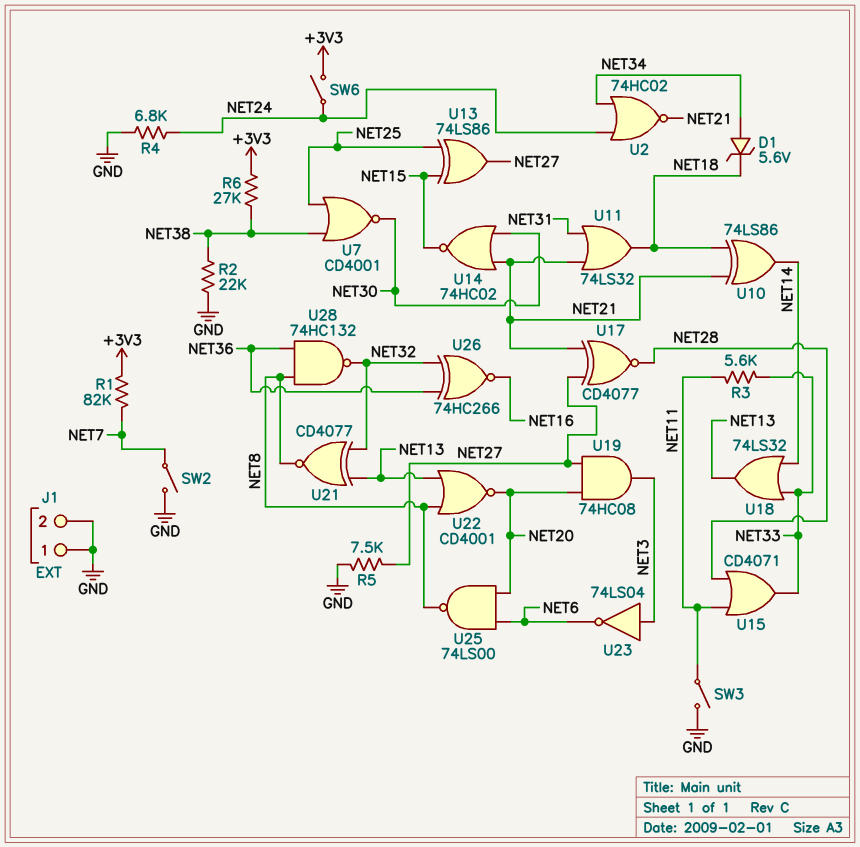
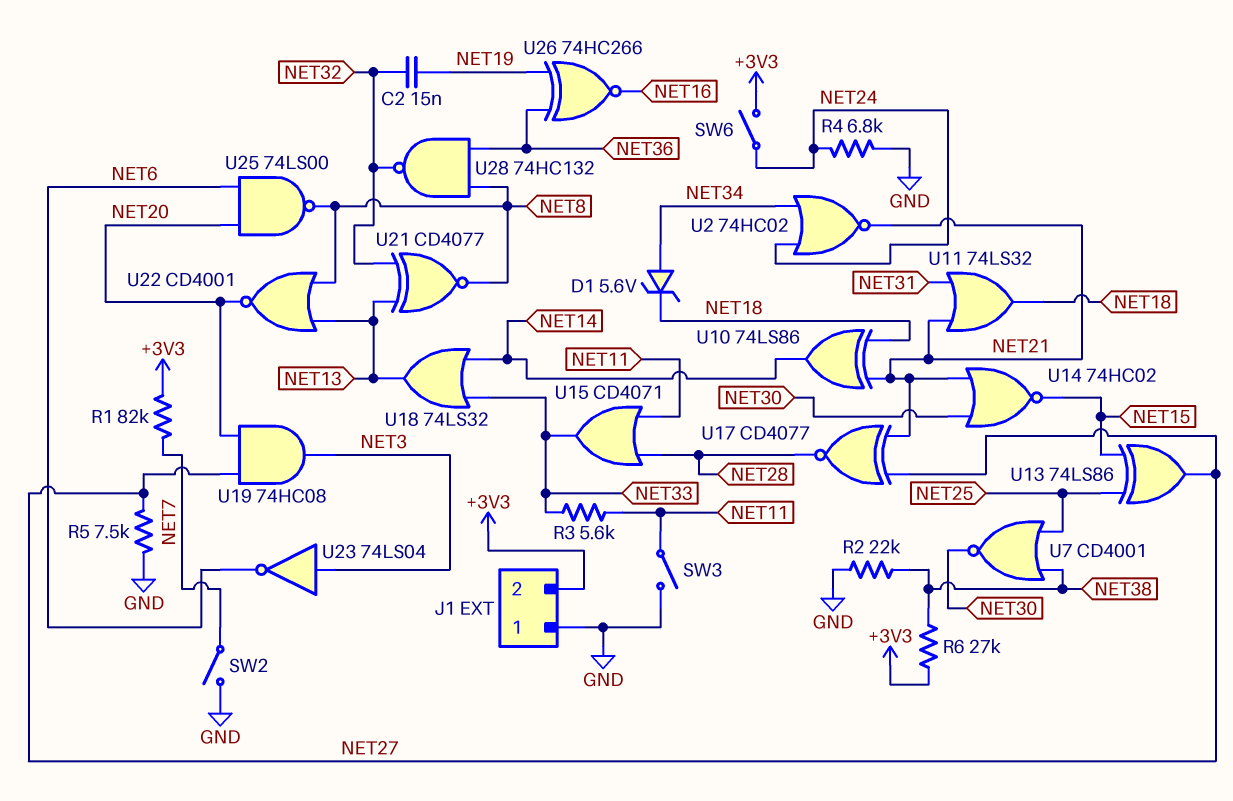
C2: none -> 15nF (NET19, NET32)
J1 pin 2: GND -> +3V3
U26: XNOR 74HC266 (in NET32, in NET36, out NET16) -> XNOR 74HC266 (in NET19, in NET36, out NET16)

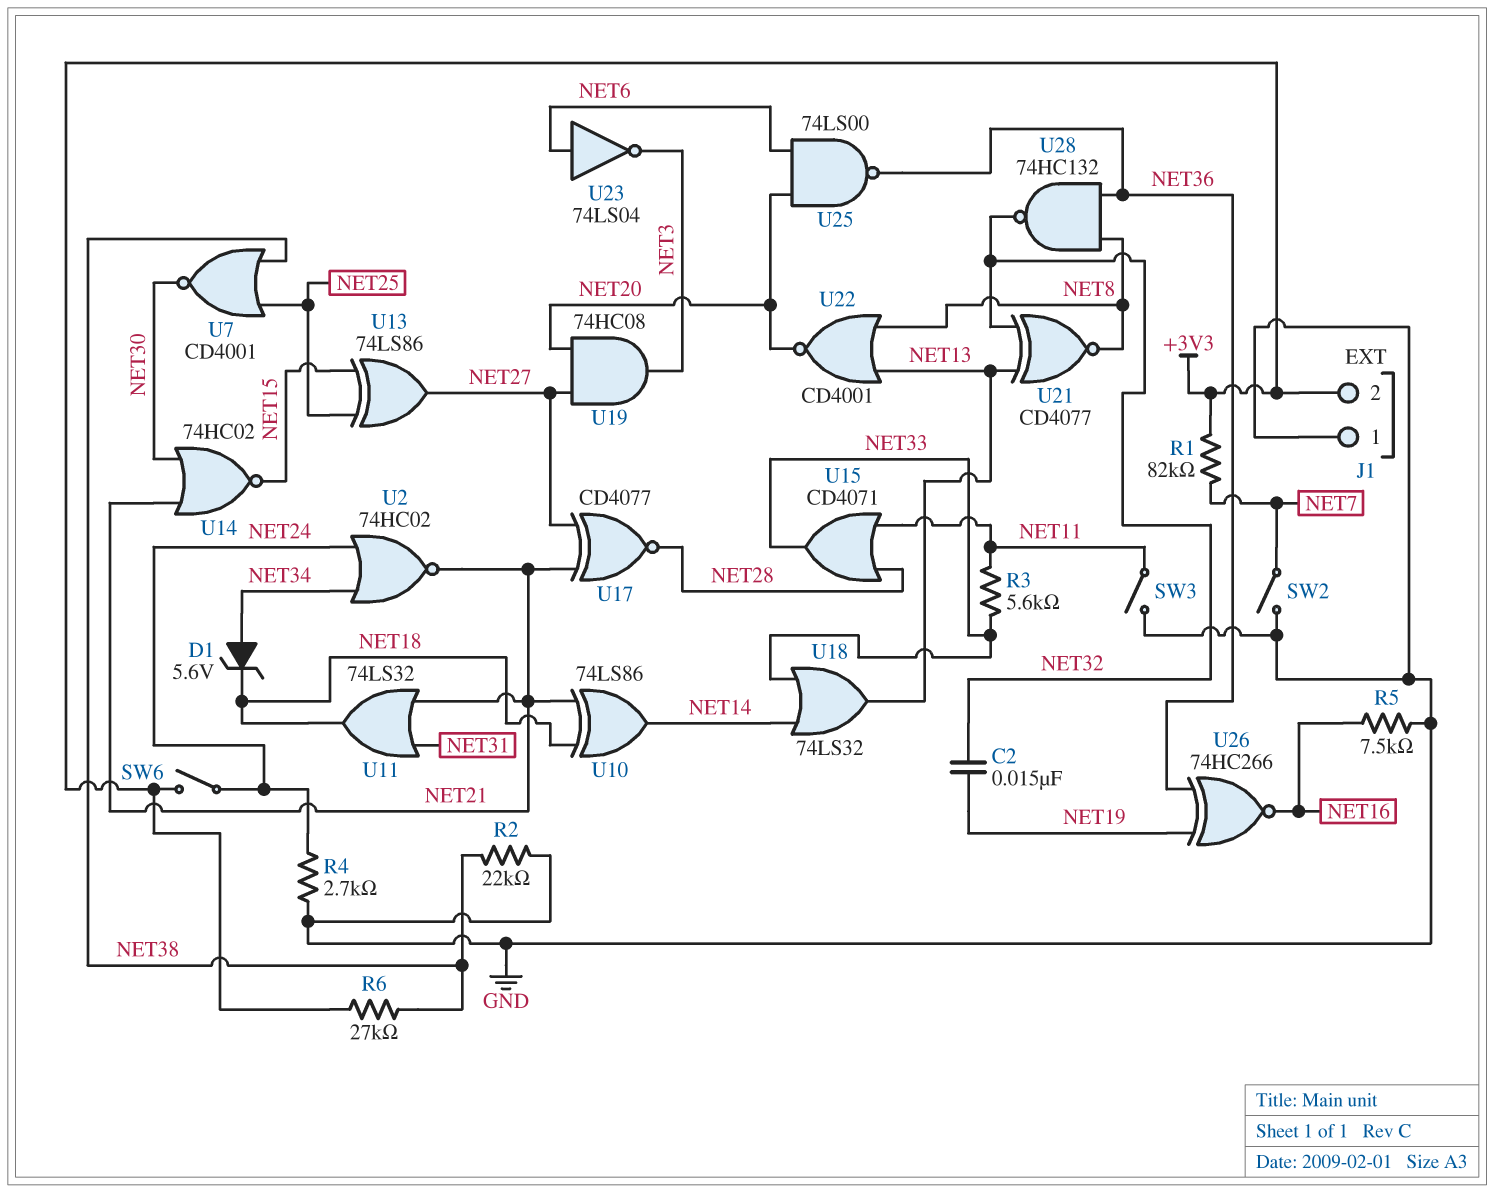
R4: 6.8k (GND, NET24) -> 2.7k (GND, NET24)
R5: 7.5k (GND, NET27) -> 7.5k (GND, NET16)
U23: NOT 74LS04 (in NET3, out NET6) -> NOT 74LS04 (in NET6, out NET3)
U25: NAND 74LS00 (in NET6, in NET20, out NET8) -> NAND 74LS00 (in NET6, in NET20, out NET36)

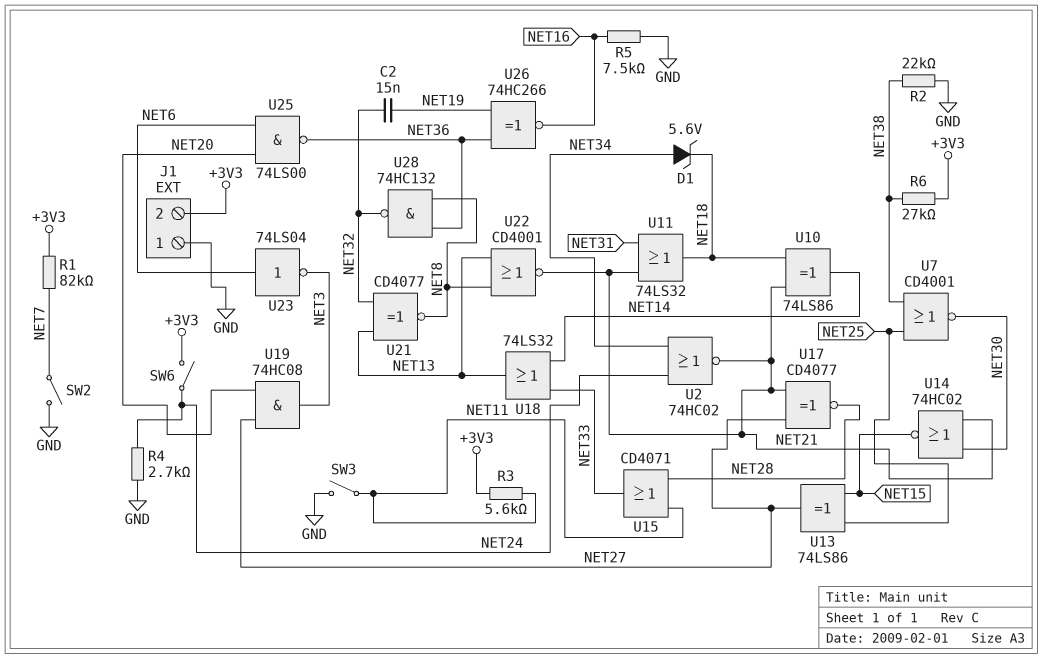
R3: 5.6k (NET11, NET33) -> 5.6k (+3V3, NET11)
U22: NOR CD4001 (in NET8, in NET13, out NET20) -> NOR CD4001 (in NET8, in NET13, out NET21)

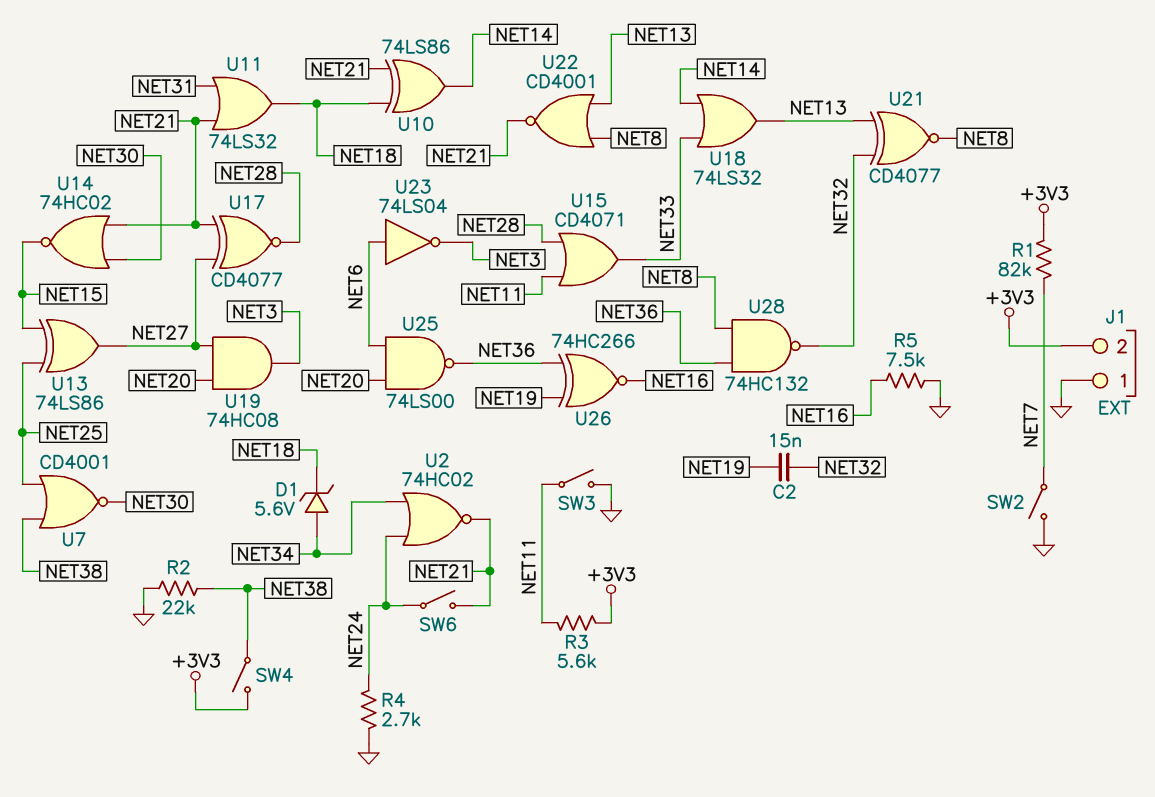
R6: 27k (+3V3, NET38) -> none
SW4: none -> switch (+3V3, NET38)
SW6: switch (+3V3, NET24) -> switch (NET21, NET24)

